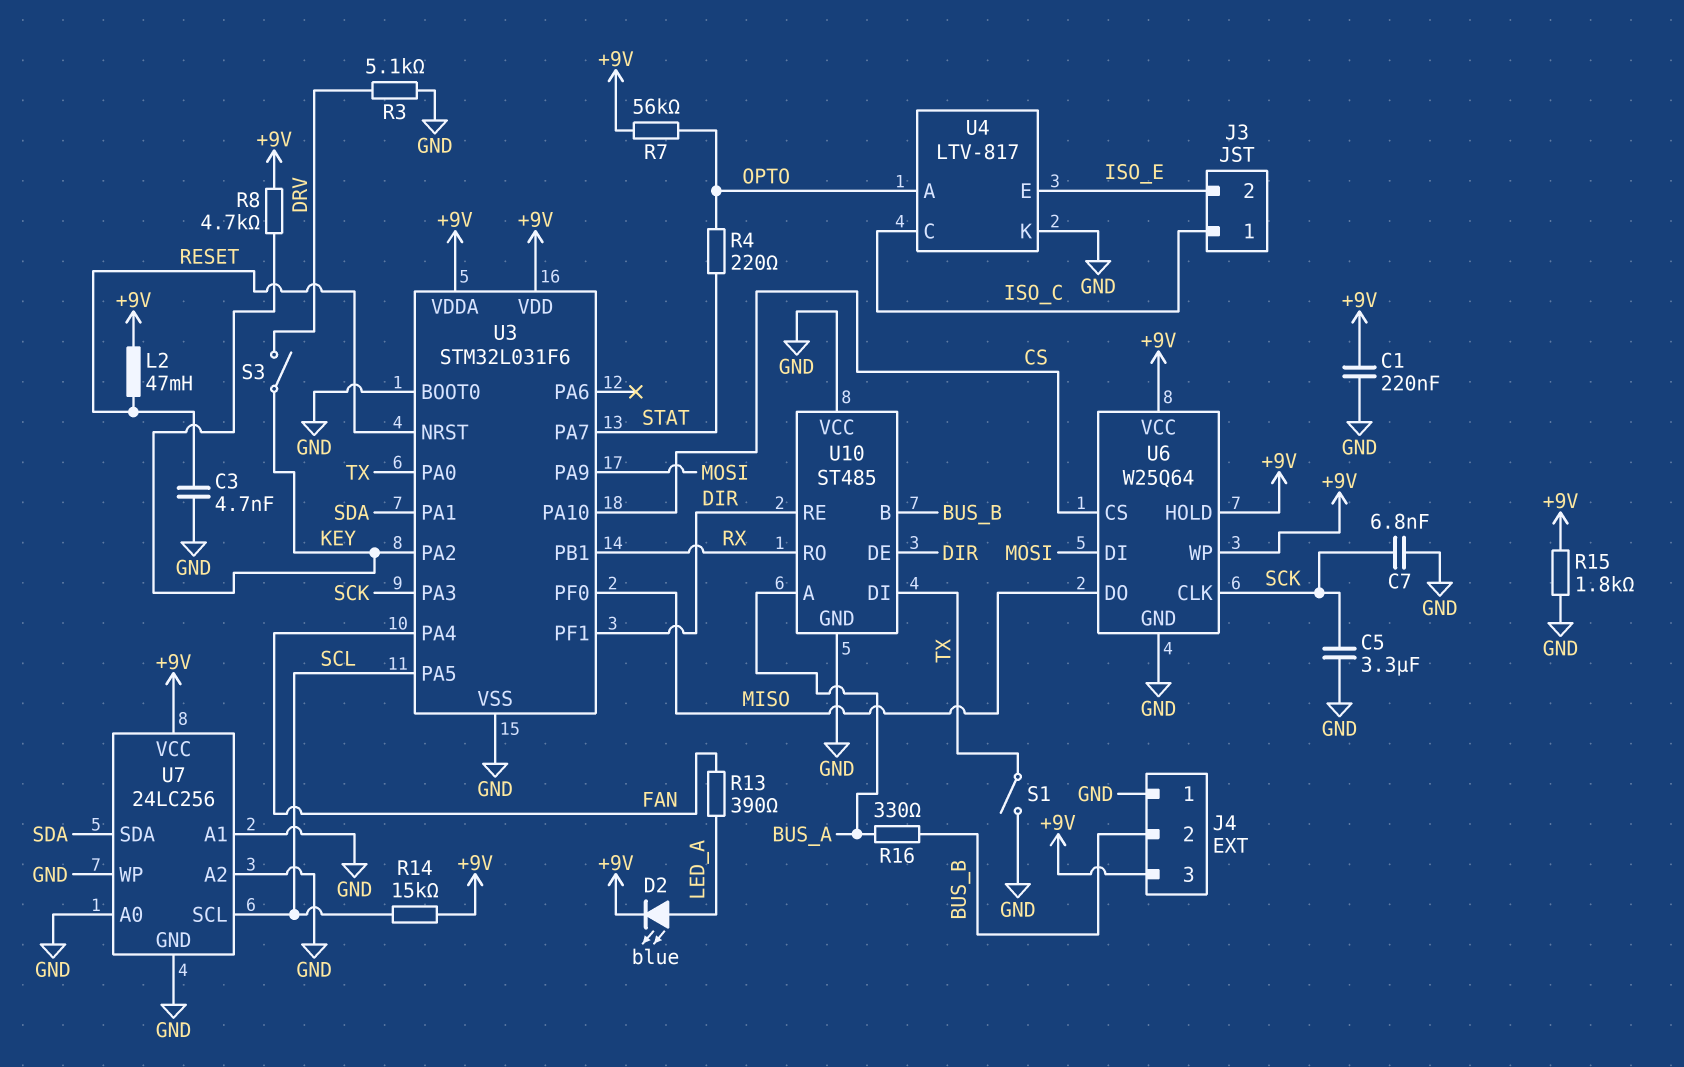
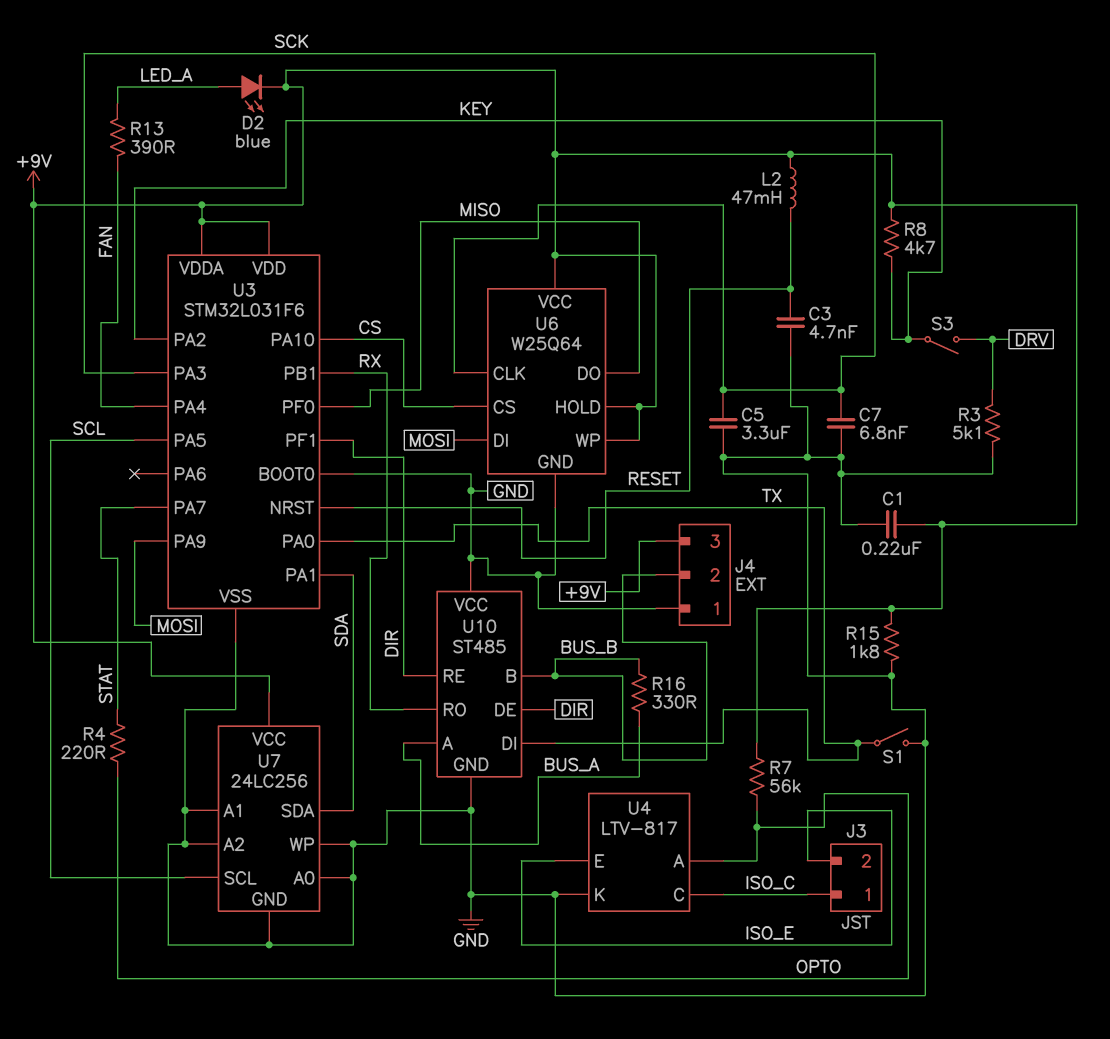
R14: 15k (+9V, SCL) -> none

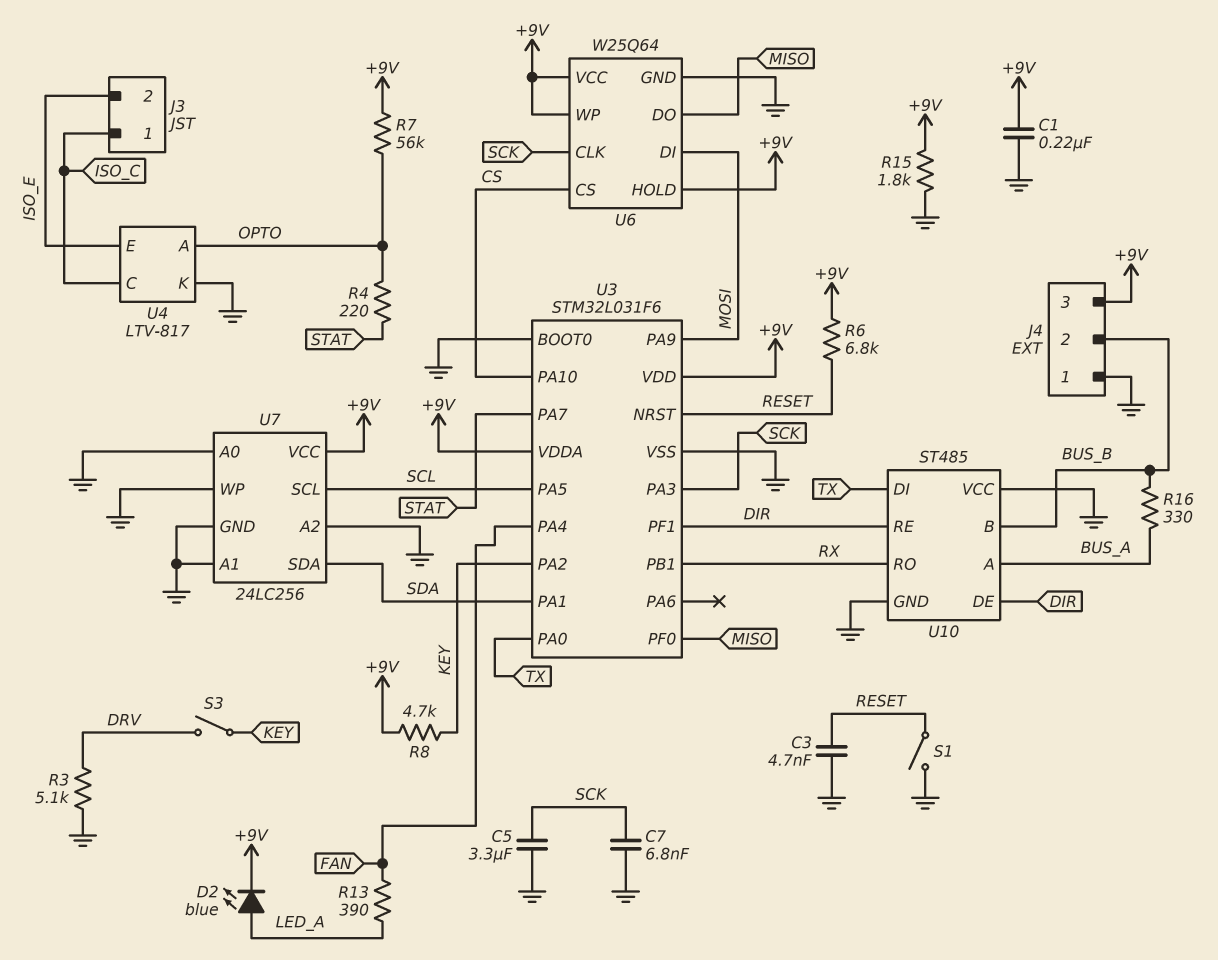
L2: 47mH (+9V, RESET) -> none
R6: none -> 6.8k (+9V, RESET)
S1: switch (GND, TX) -> switch (GND, RESET)

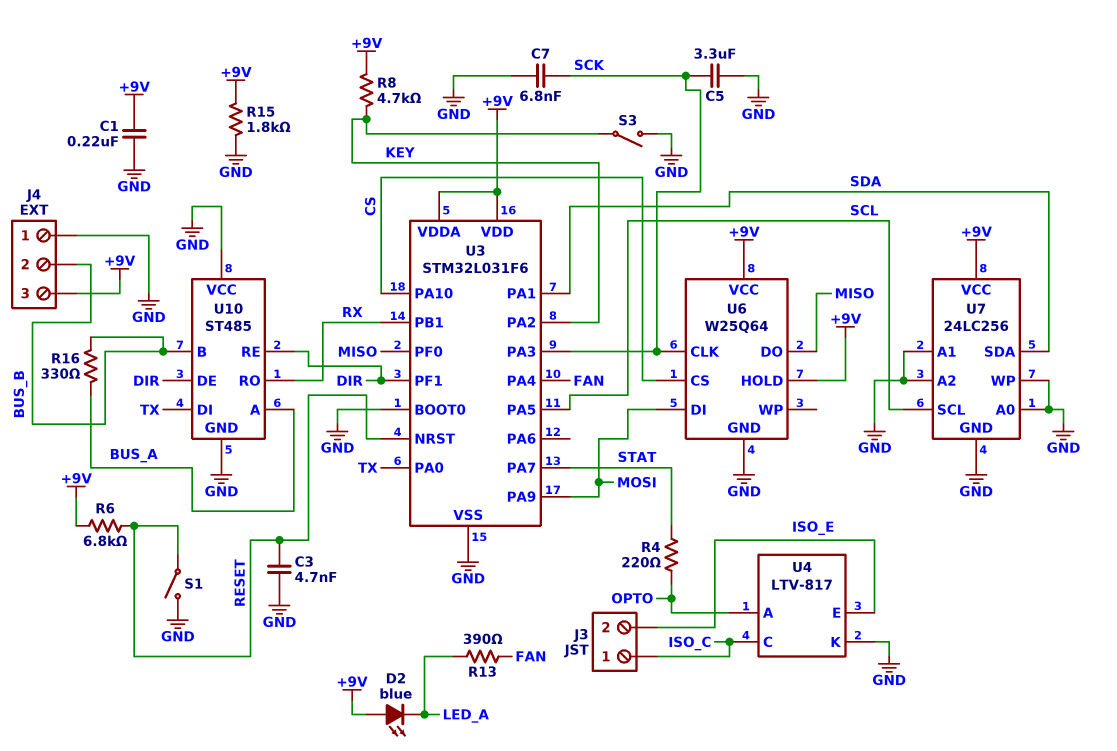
D2: LED blue (A LED_A, K +9V) -> LED blue (A +9V, K LED_A)
R3: 5.1k (DRV, GND) -> none
R7: 56k (+9V, OPTO) -> none
S3: switch (DRV, KEY) -> switch (GND, KEY)
U6 pin WP: +9V -> none

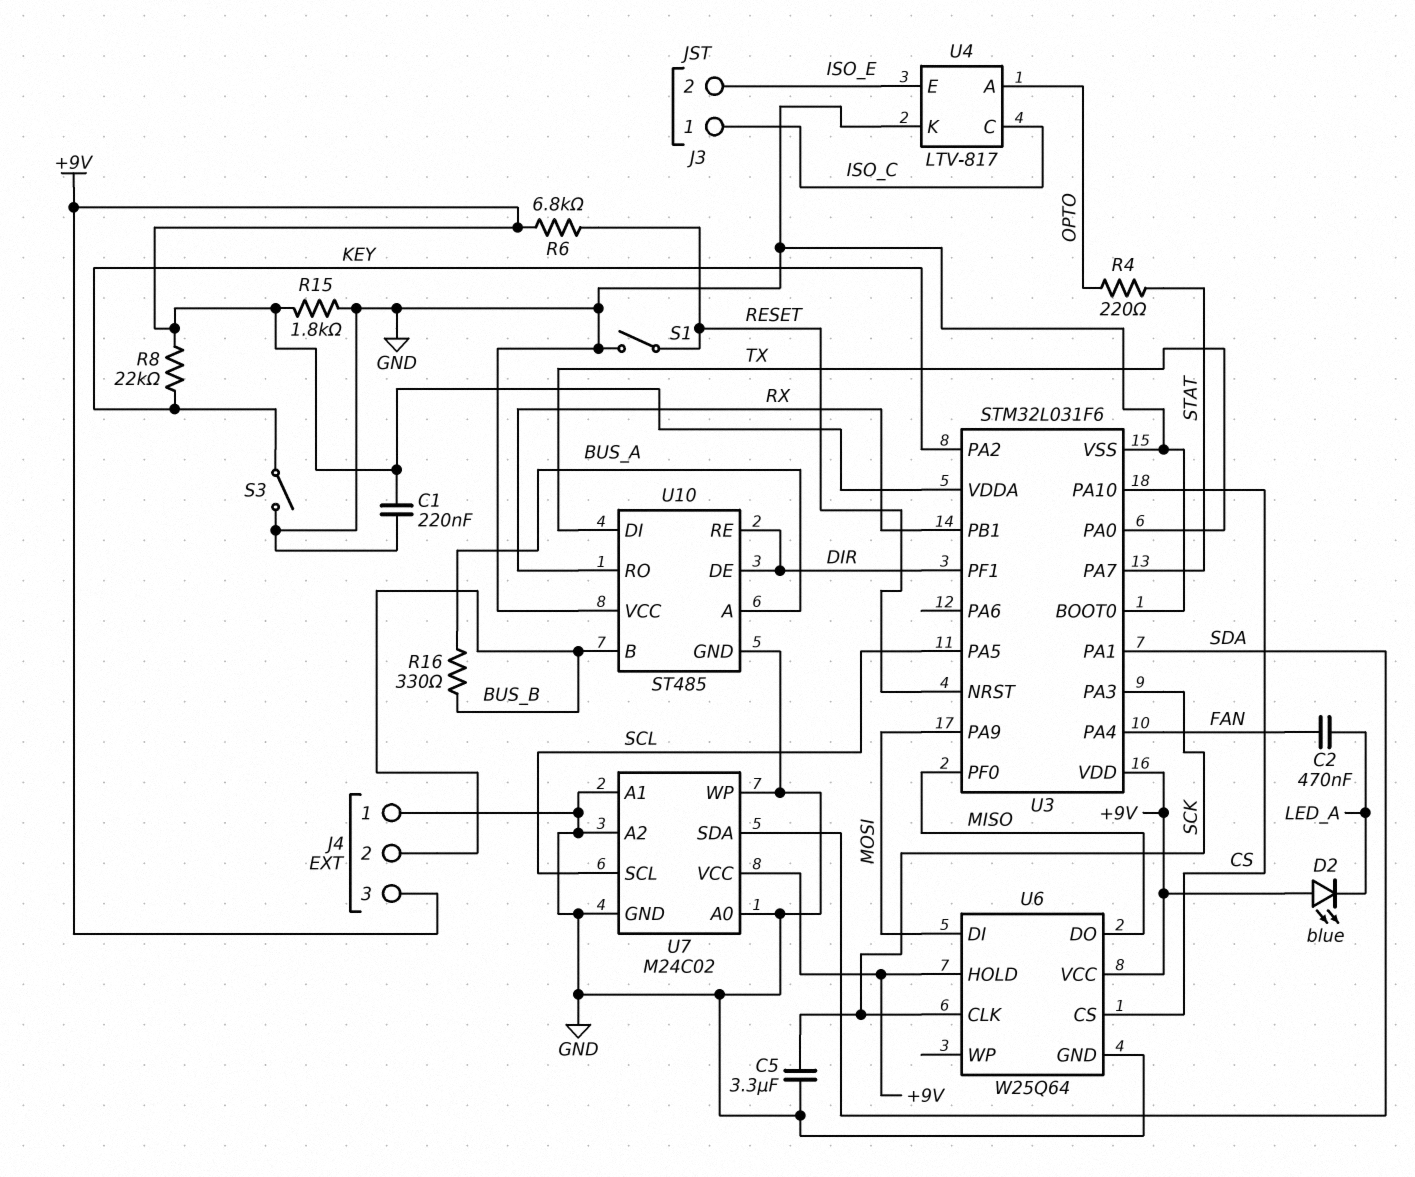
C2: none -> 470nF (FAN, LED_A)
C3: 4.7nF (GND, RESET) -> none
C7: 6.8nF (GND, SCK) -> none
R8: 4.7k (+9V, KEY) -> 22k (+9V, KEY)
R13: 390 (FAN, LED_A) -> none
U7: 24LC256 -> M24C02

